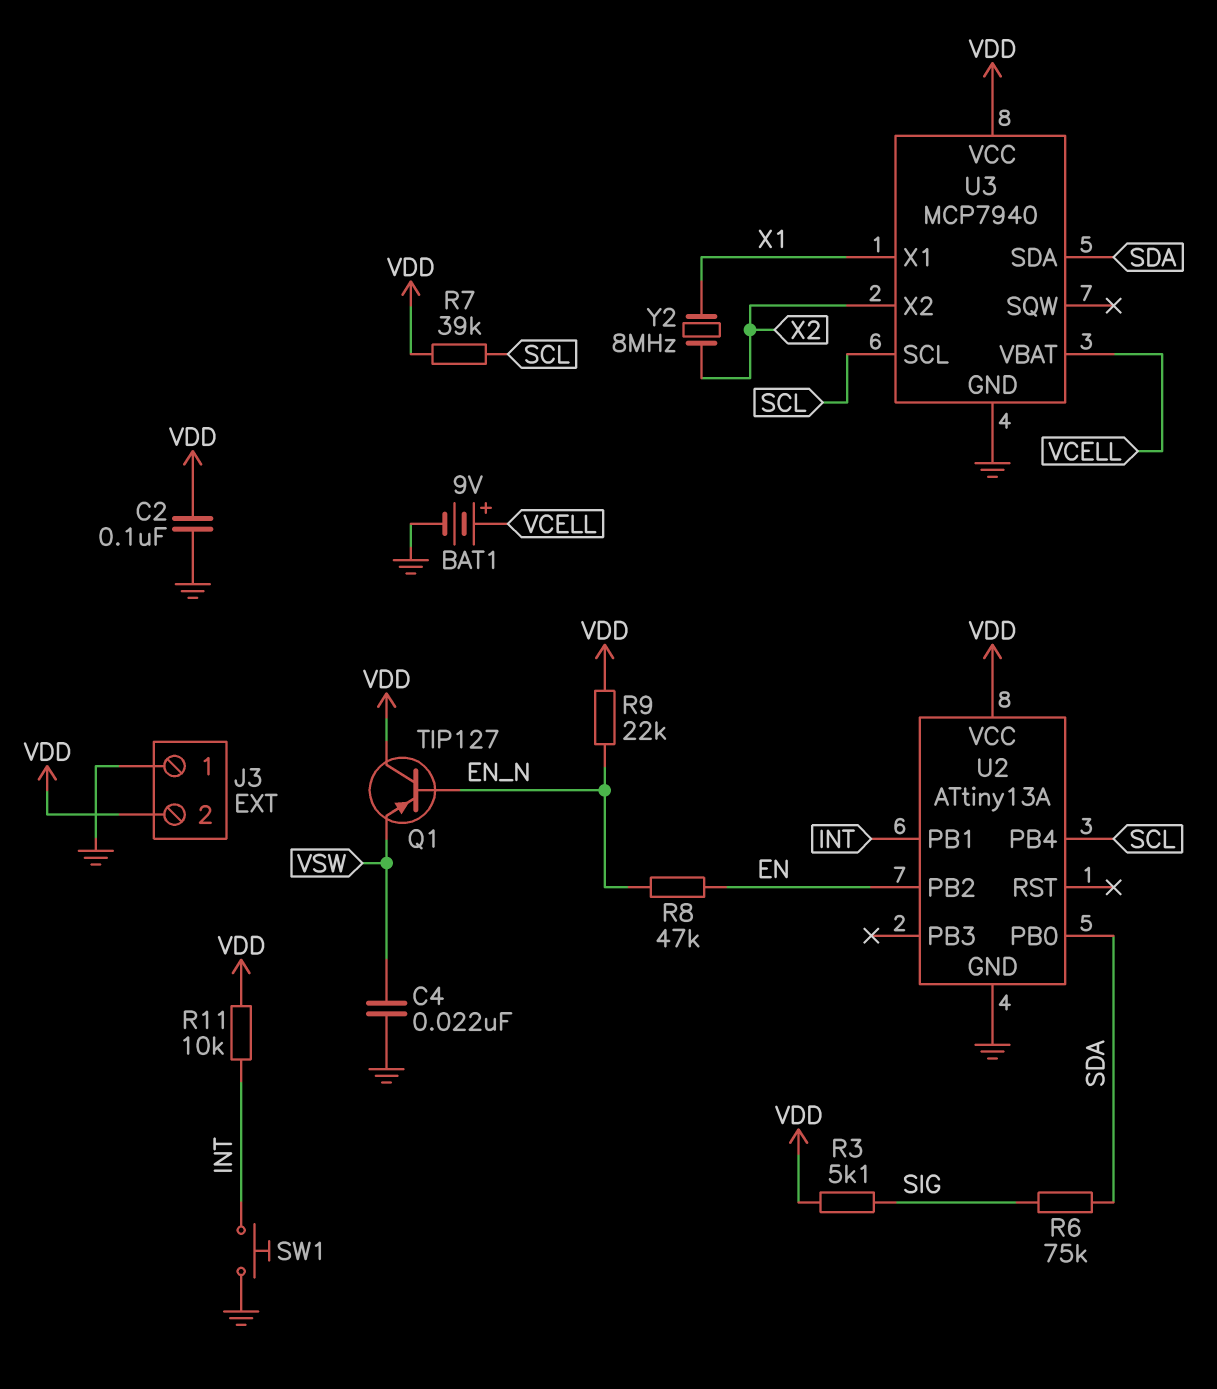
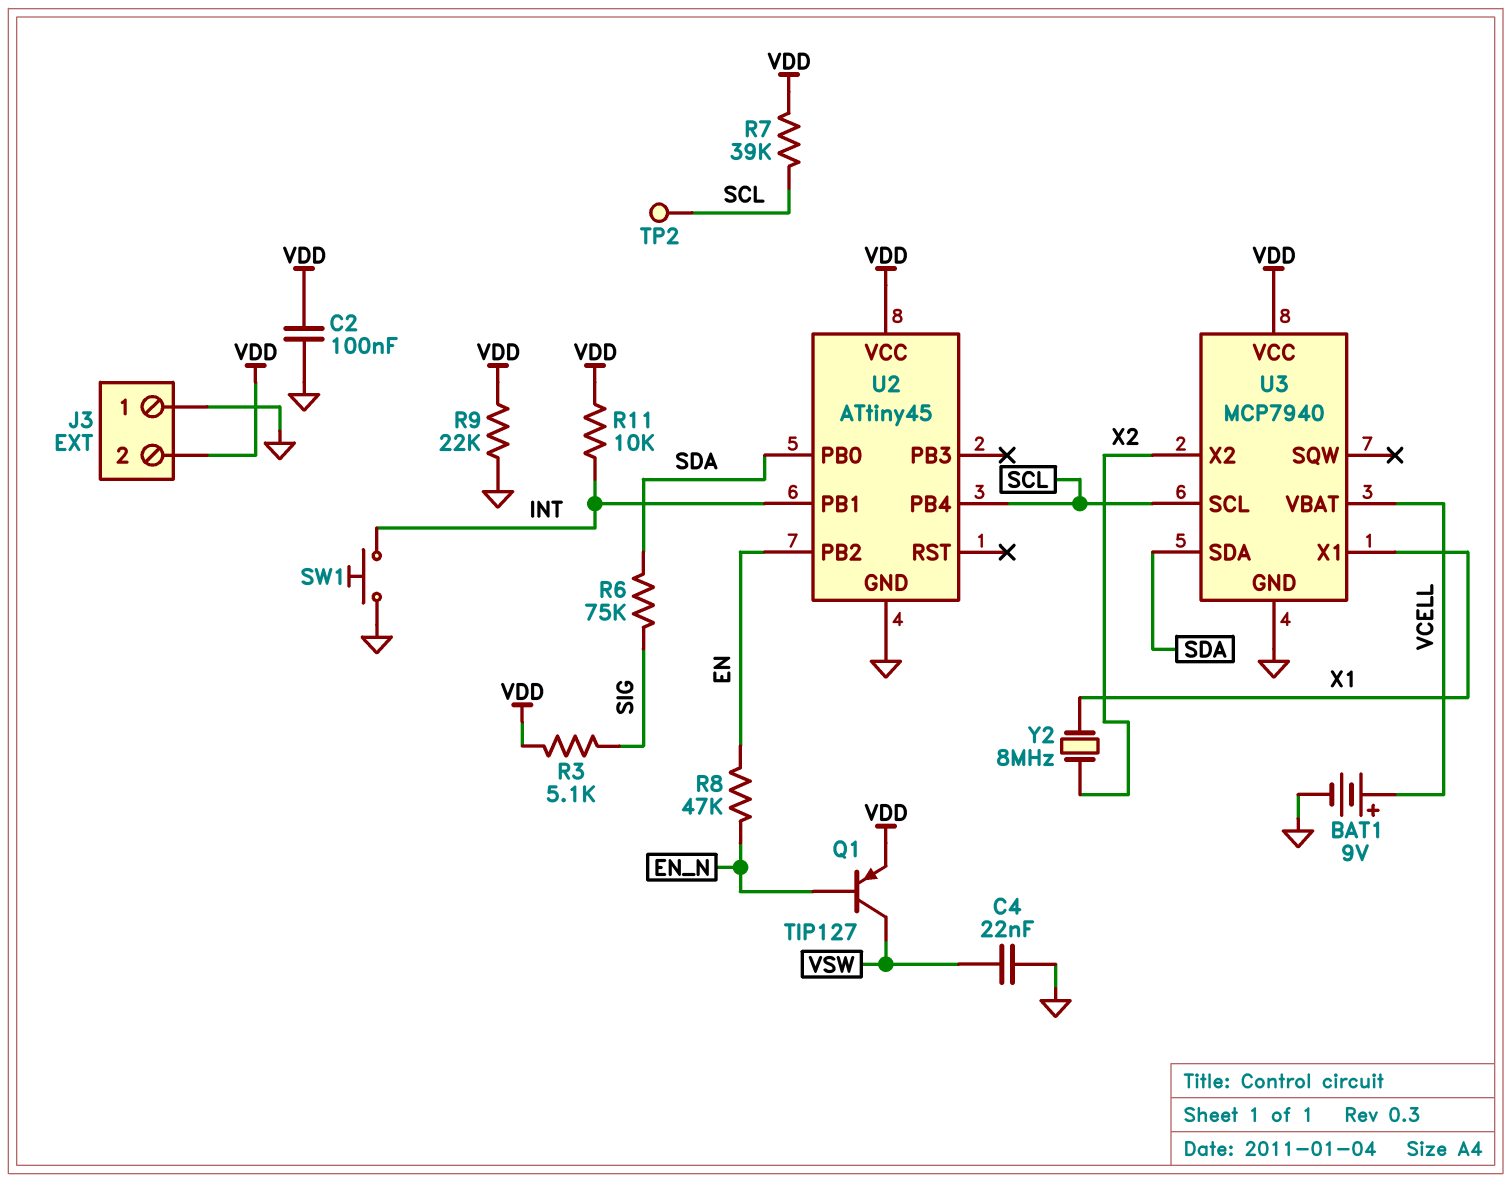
Q1: PNP TIP127 (B EN_N, C VDD, E VSW) -> PNP TIP127 (B EN_N, C VSW, E VDD)
R9: 22k (EN_N, VDD) -> 22k (GND, VDD)
TP2: none -> test point (SCL)
U2: ATtiny13A -> ATtiny45

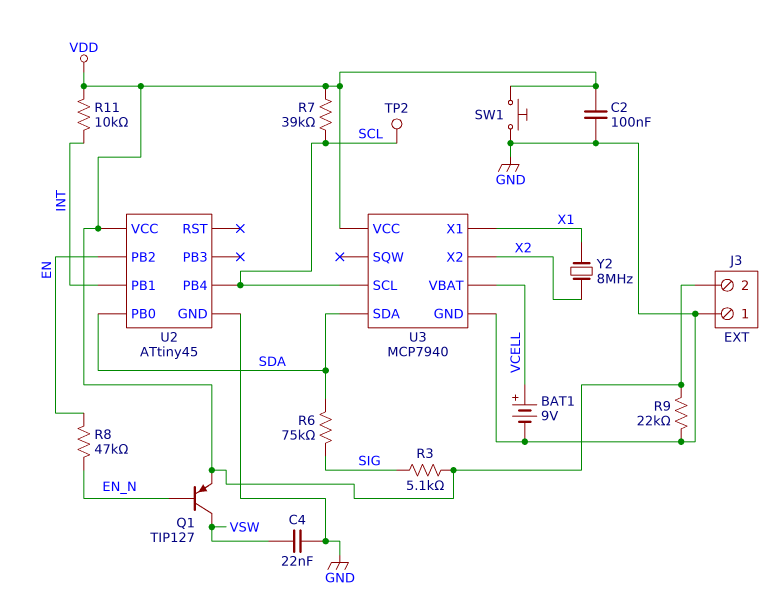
SW1: button (GND, INT) -> button (GND, VDD)

